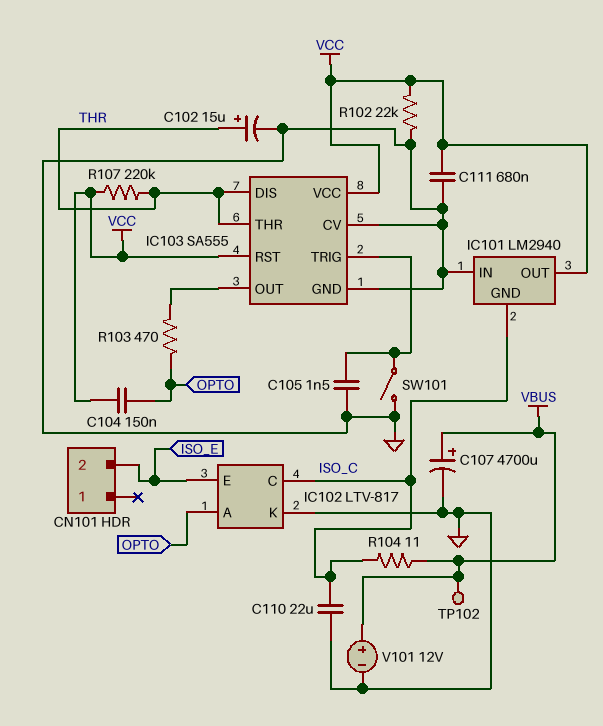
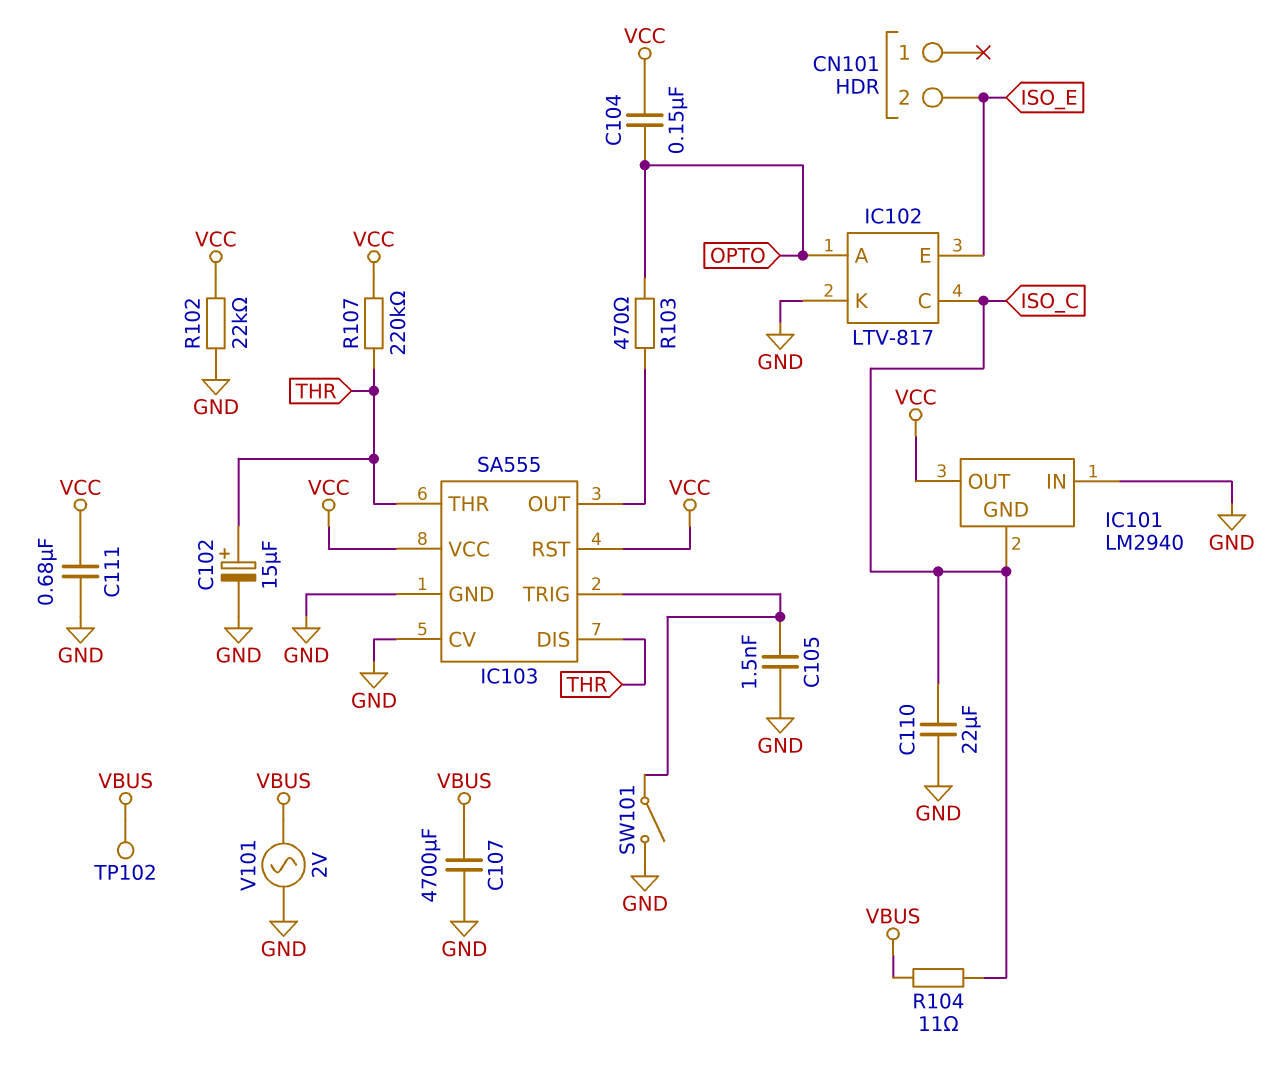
C107: 4700uF (plus VBUS, minus GND) -> 4700uF (GND, VBUS)
V101: 12V (plus VBUS, minus GND) -> AC 2V (GND, VBUS)

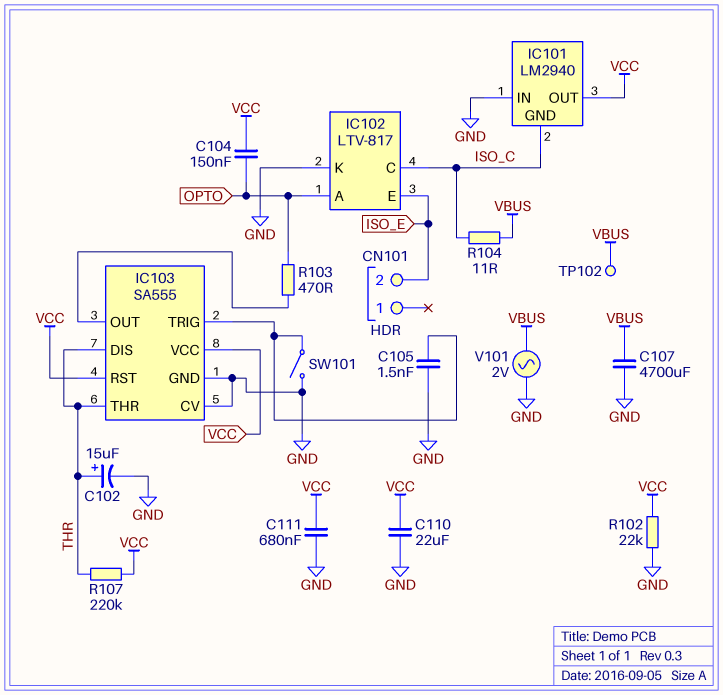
C110: 22uF (GND, ISO_C) -> 22uF (GND, VCC)

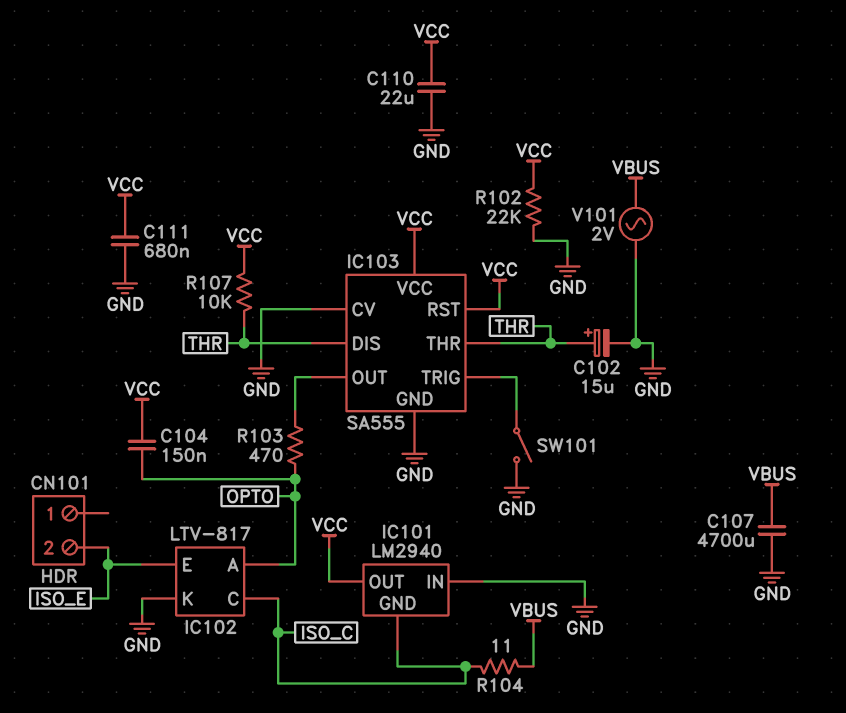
C105: 1.5nF (GND, IC103/TRIG) -> none
R107: 220k (THR, VCC) -> 10k (THR, VCC)
TP102: test point (VBUS) -> none

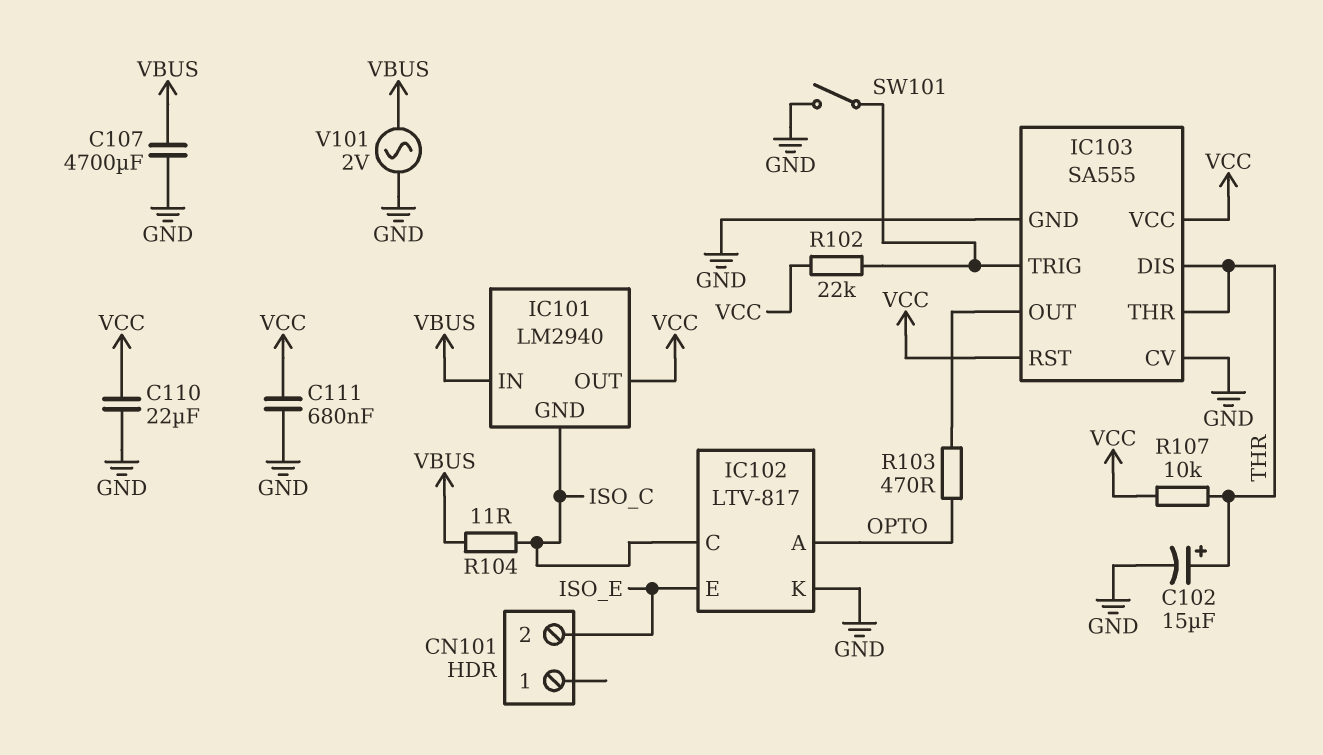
C104: 150nF (OPTO, VCC) -> none
IC101 pin IN: GND -> VBUS
R102: 22k (GND, VCC) -> 22k (IC103/TRIG, VCC)

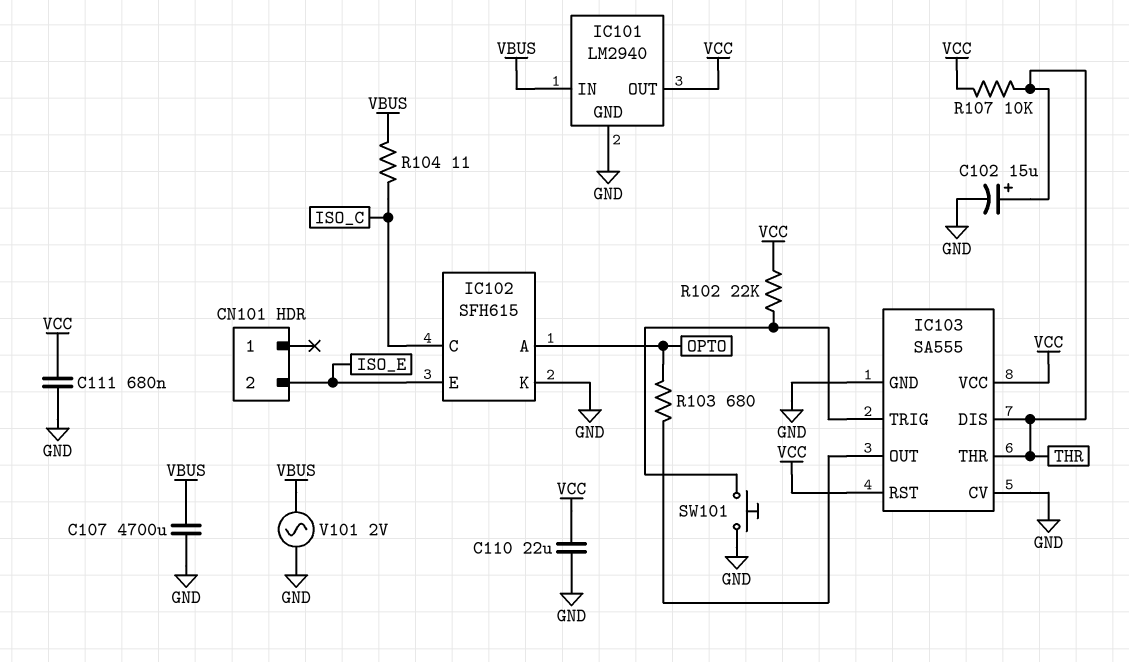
IC101 pin GND: ISO_C -> GND
IC102: LTV-817 -> SFH615
R103: 470 (IC103/OUT, OPTO) -> 680 (IC103/OUT, OPTO)
SW101: switch (GND, IC103/TRIG) -> button (GND, IC103/TRIG)

